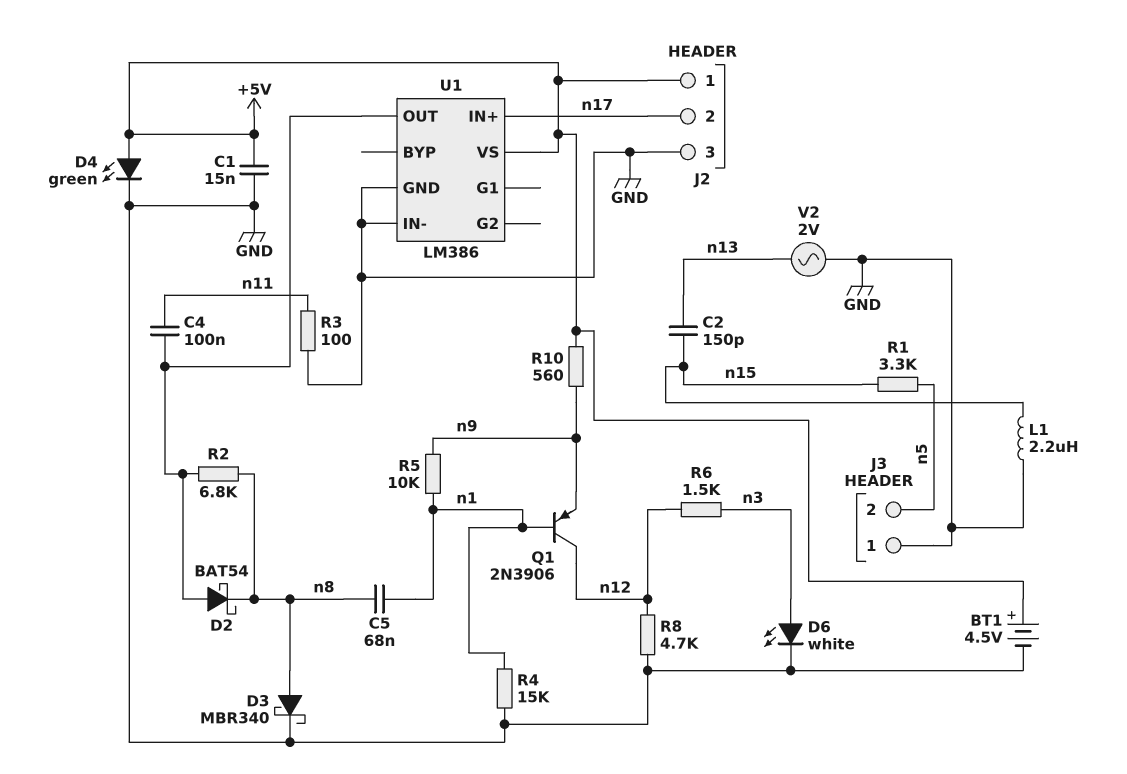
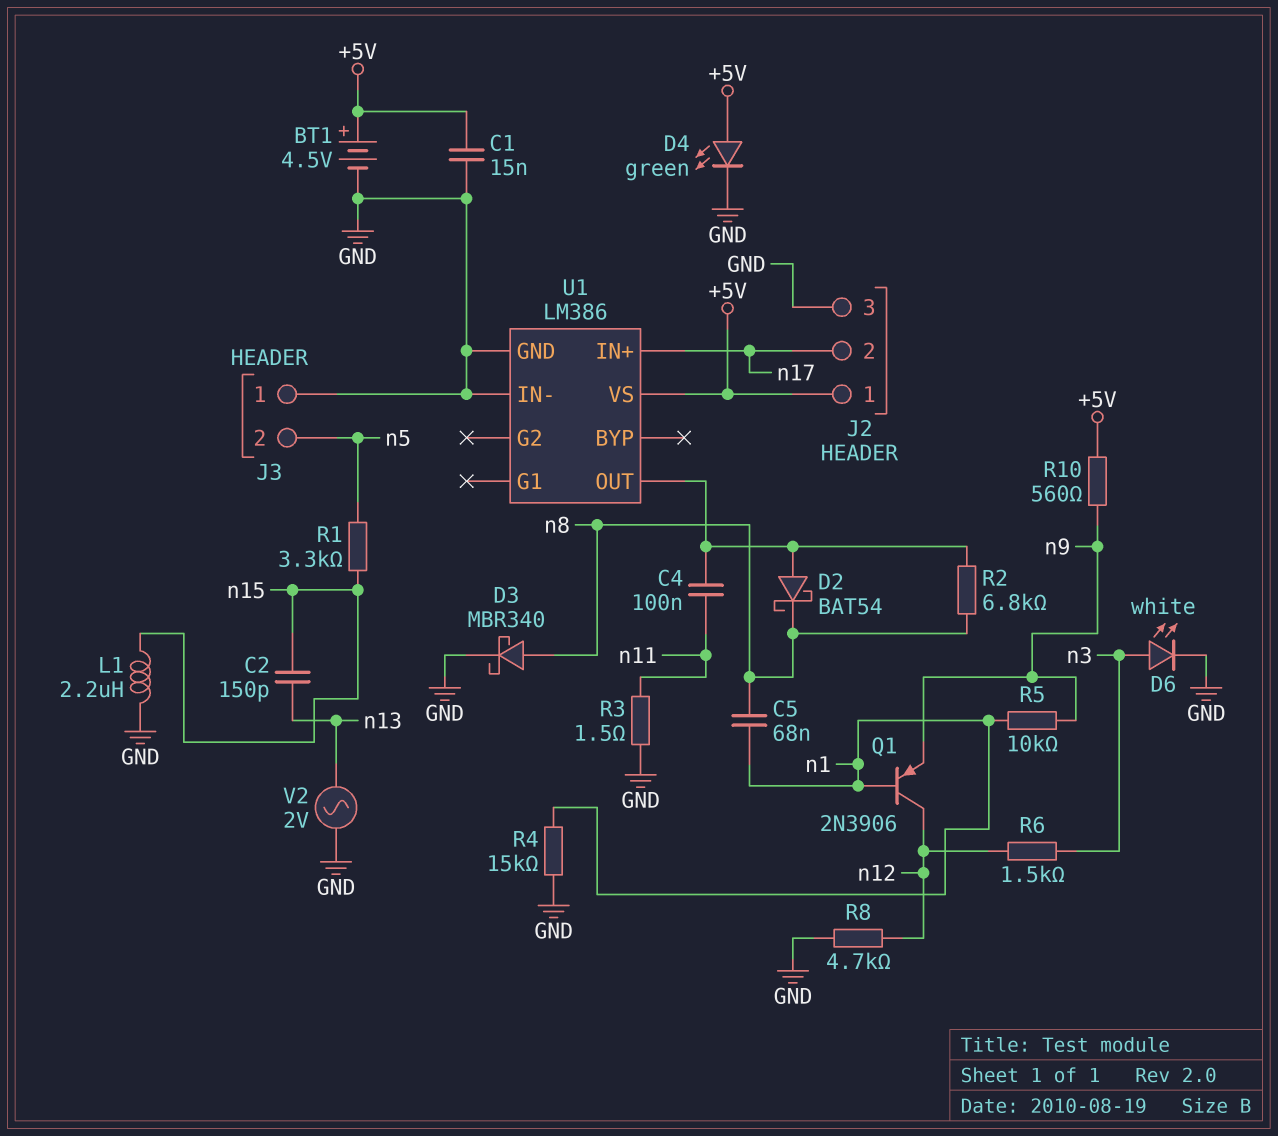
R3: 100 (GND, n11) -> 1.5 (GND, n11)

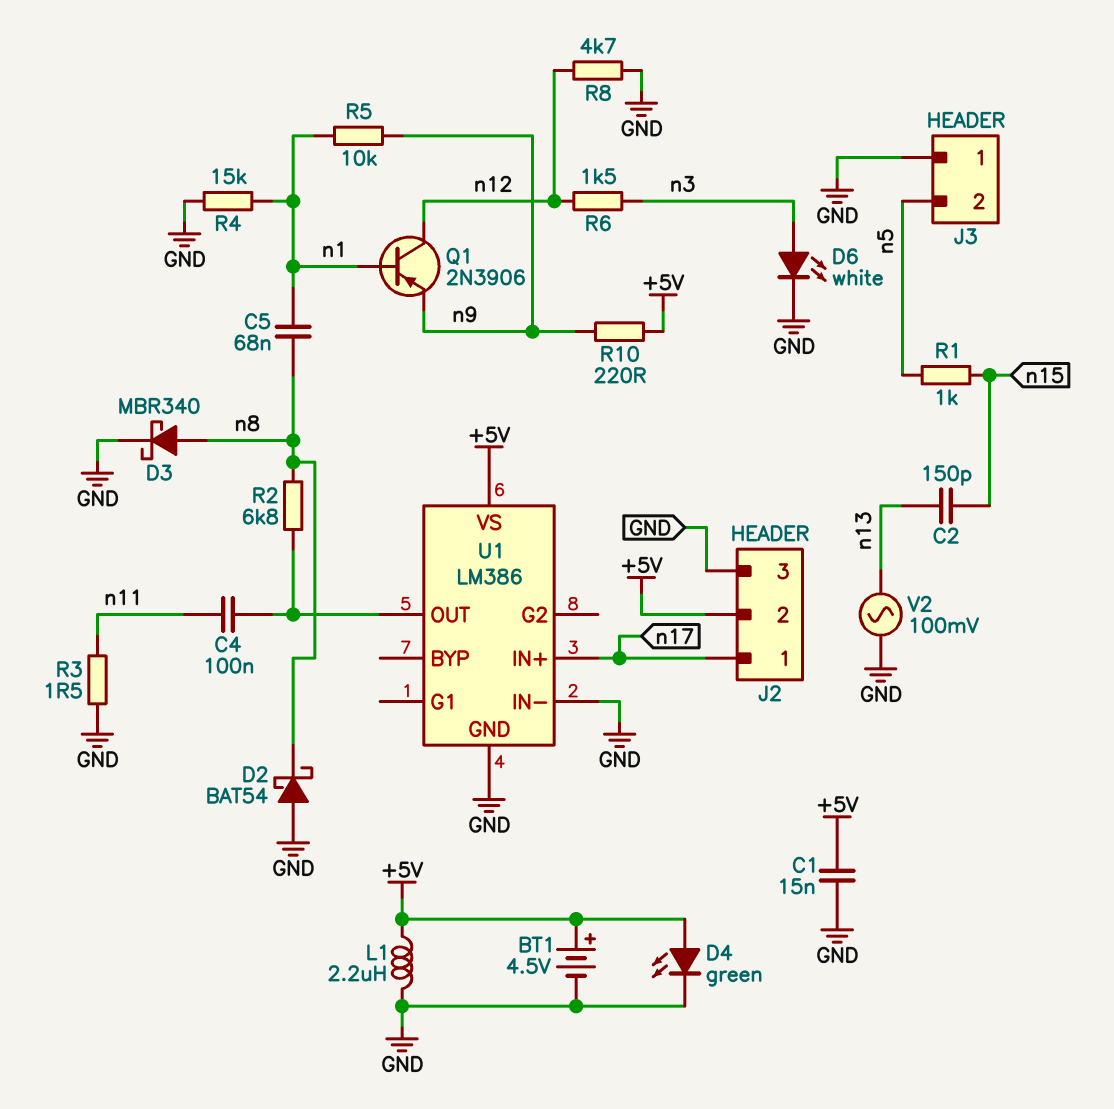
D2: schottky BAT54 (A U1/OUT, K n8) -> schottky BAT54 (A GND, K n8)
J2 pin 1: +5V -> n17
J2 pin 2: n17 -> +5V
L1: 2.2uH (GND, n15) -> 2.2uH (+5V, GND)
R1: 3.3k (n5, n15) -> 1k (n5, n15)
R10: 560 (+5V, n9) -> 220 (+5V, n9)
V2: AC 2V (GND, n13) -> AC 100mV (GND, n13)

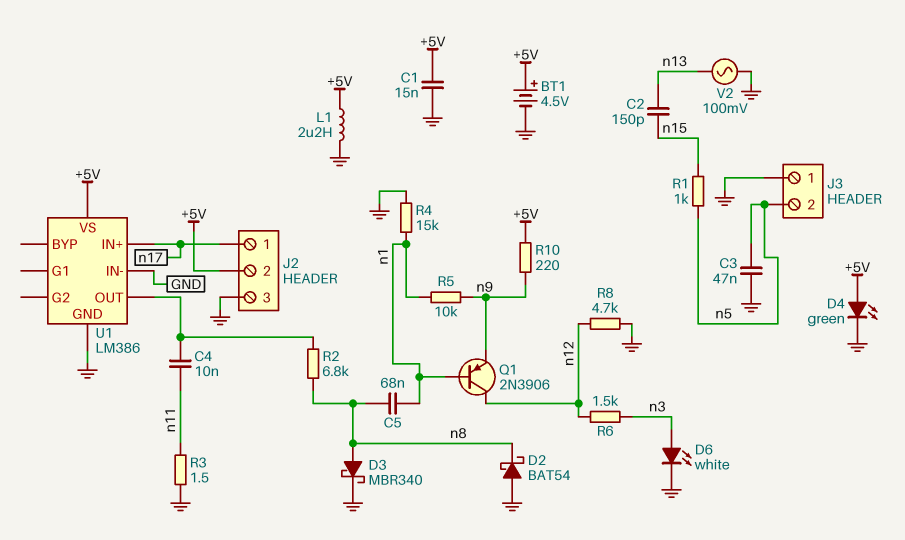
C3: none -> 47nF (GND, n5)
C4: 100nF (U1/OUT, n11) -> 10nF (U1/OUT, n11)

